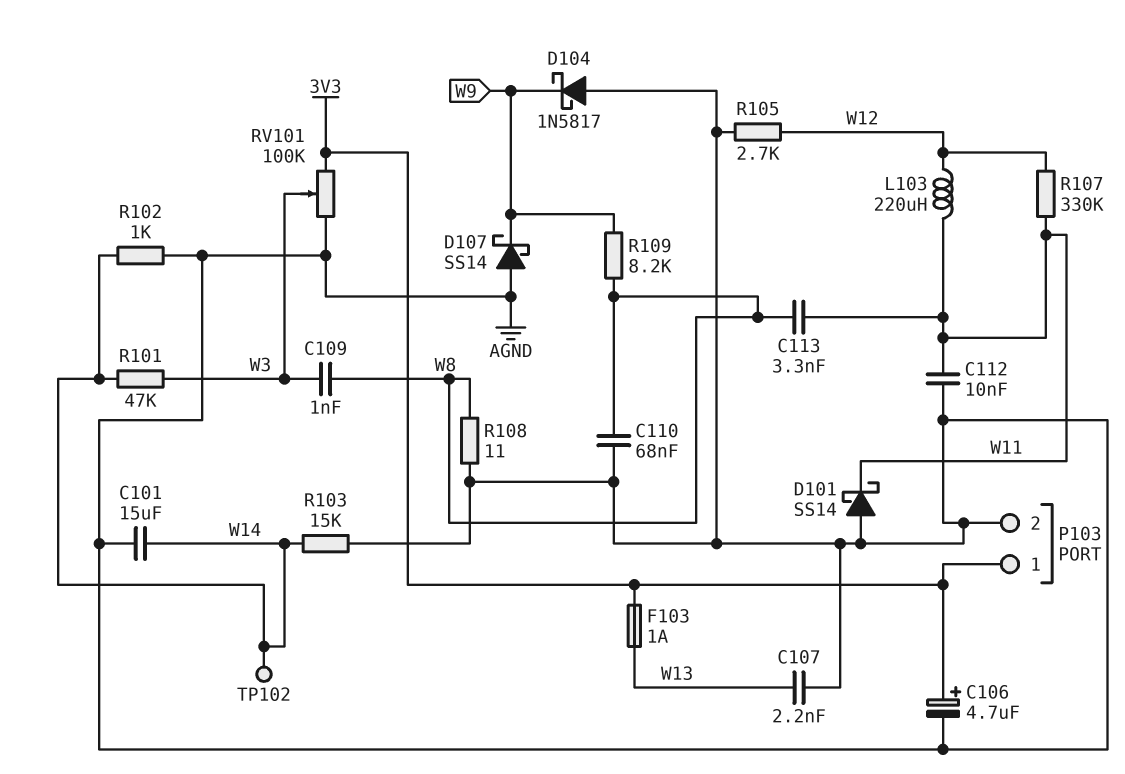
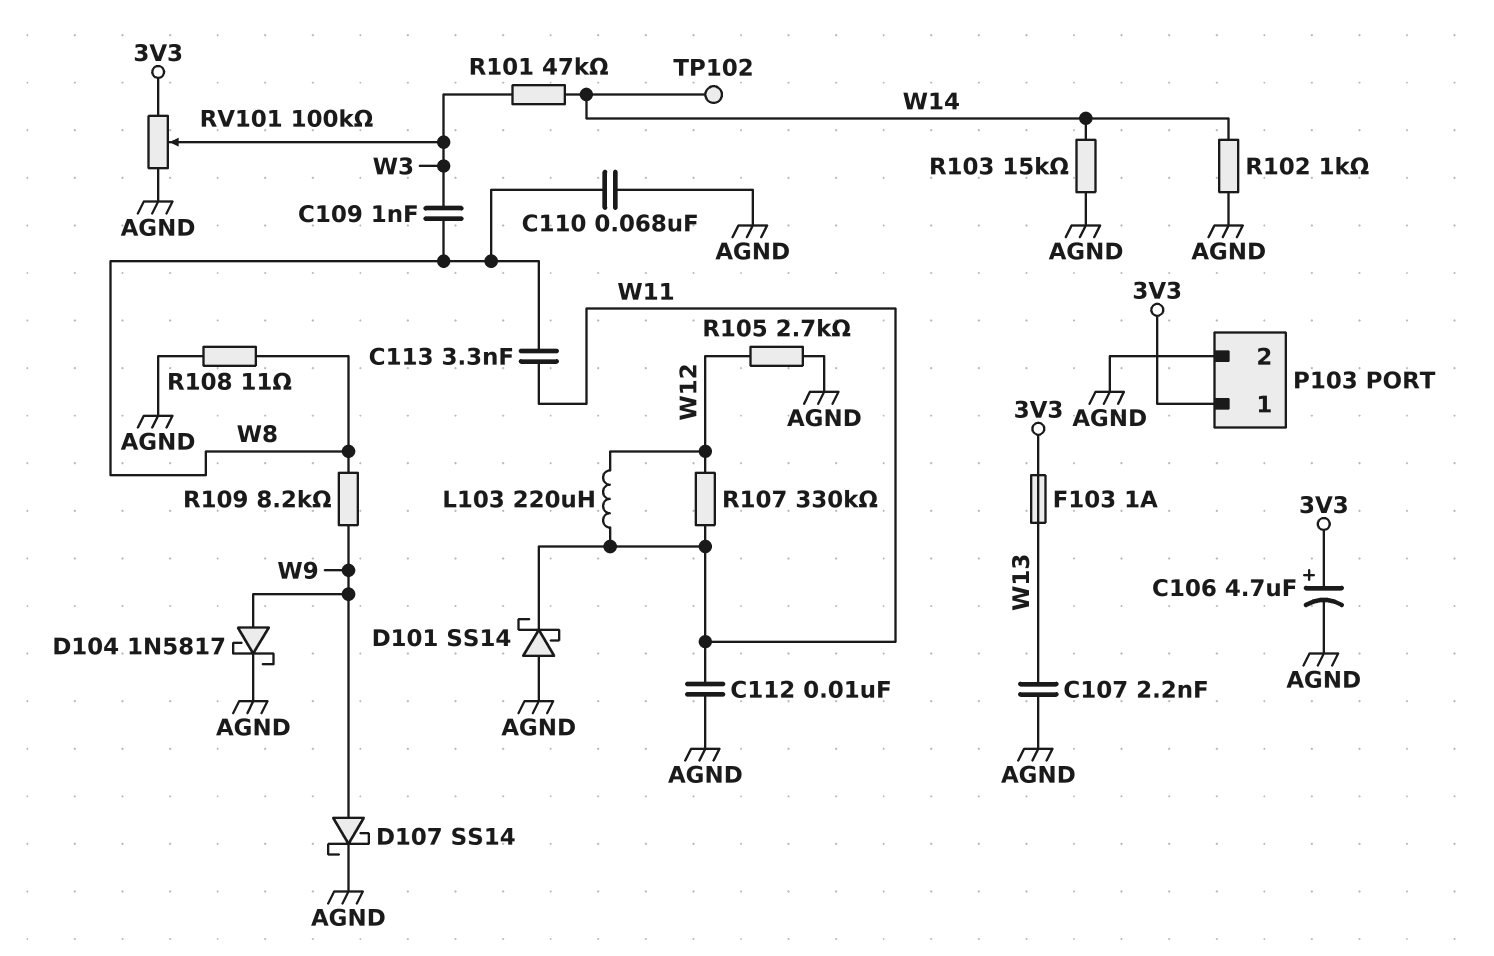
C101: 15uF (AGND, W14) -> none
D104: schottky 1N5817 (A AGND, K W9) -> schottky 1N5817 (A W9, K AGND)
D107: schottky SS14 (A AGND, K W9) -> schottky SS14 (A W9, K AGND)

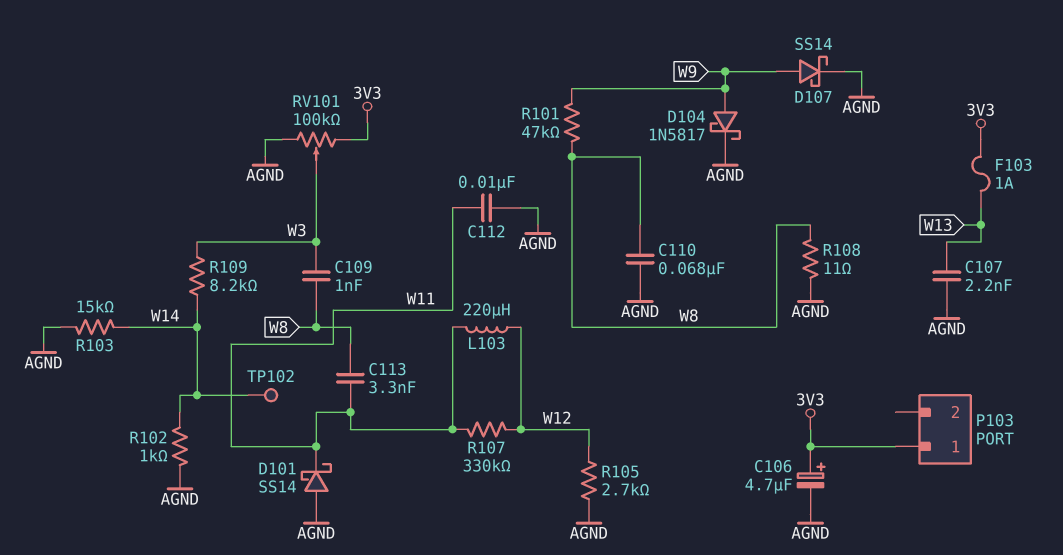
P103 pin 2: AGND -> none
R101: 47k (W3, W14) -> 47k (W8, W9)
R109: 8.2k (W8, W9) -> 8.2k (W3, W14)

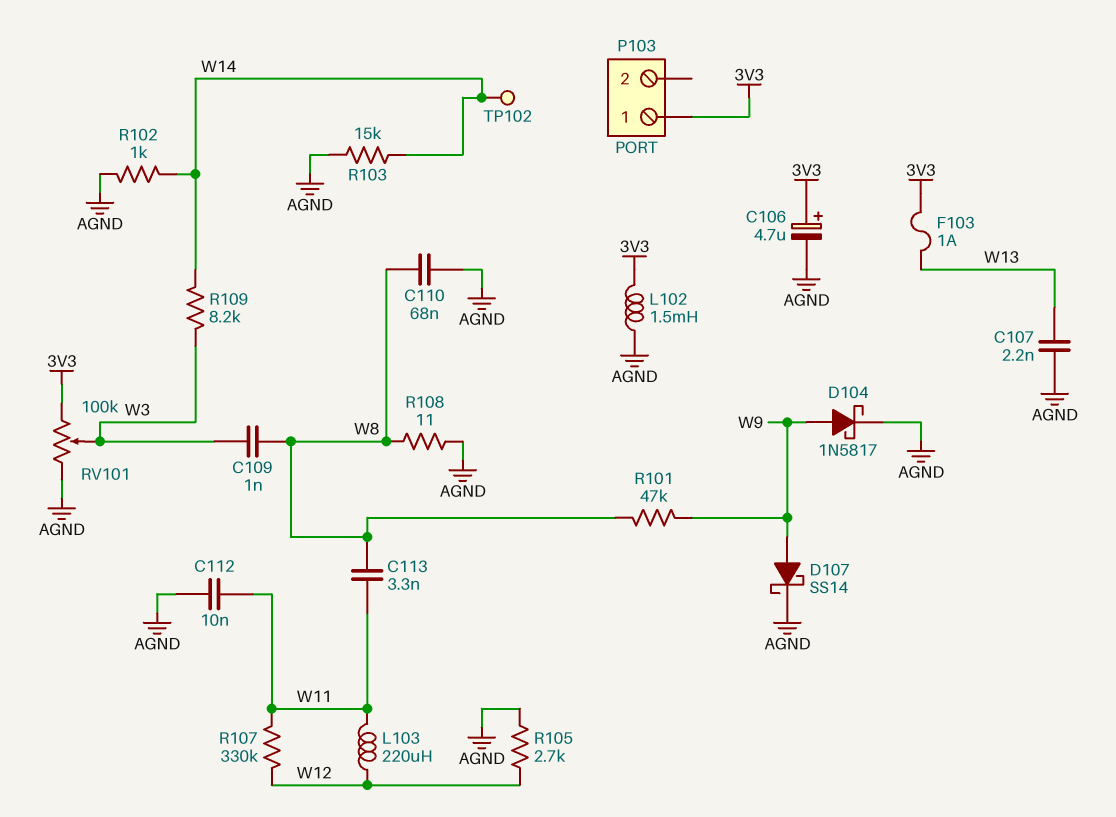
D101: schottky SS14 (A AGND, K W11) -> none
L102: none -> 1.5mH (3V3, AGND)

